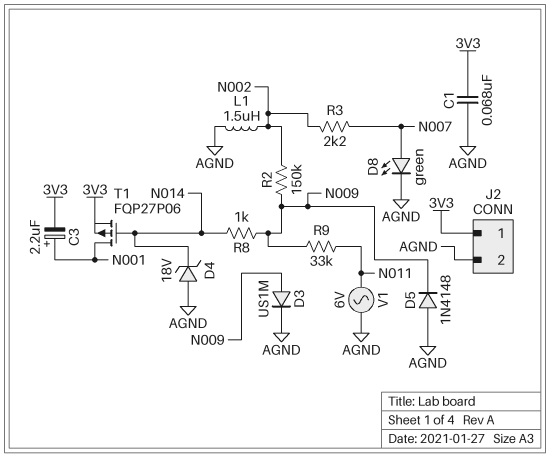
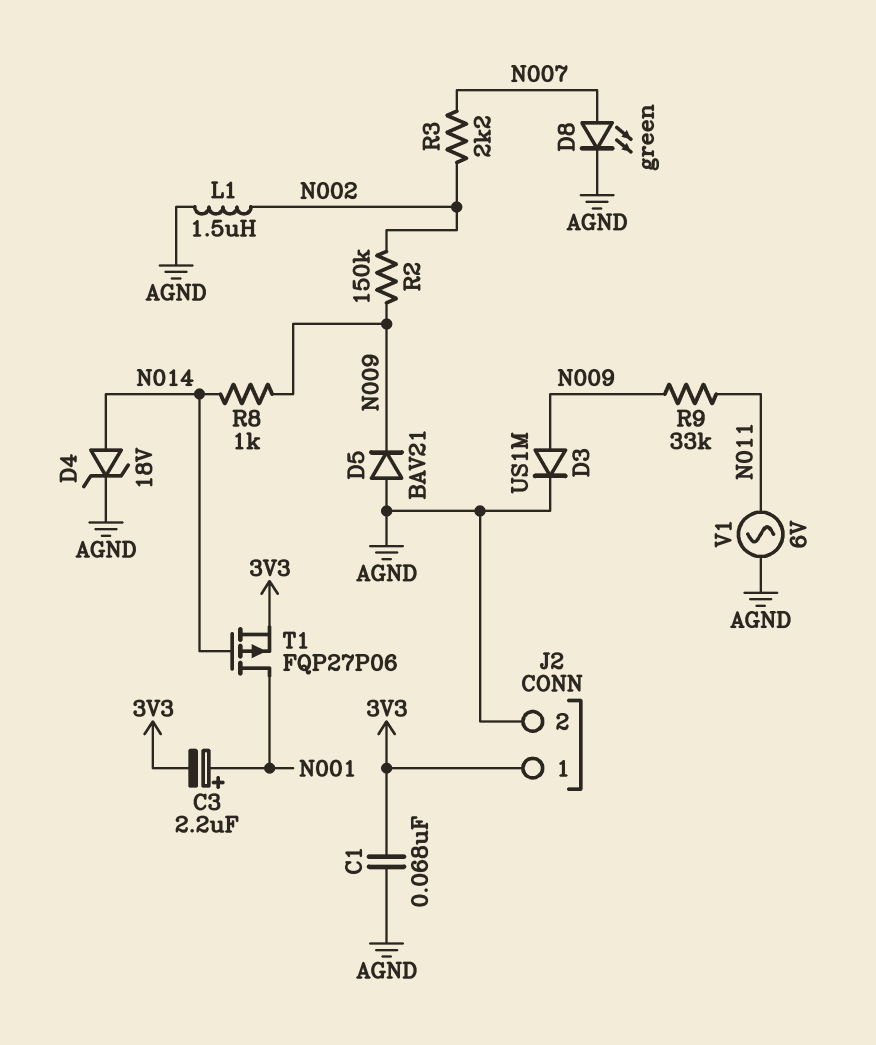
D4: zener 18V (A AGND, K N014) -> zener 18V (A N014, K AGND)
D5: diode 1N4148 (A AGND, K N009) -> diode BAV21 (A AGND, K N009)

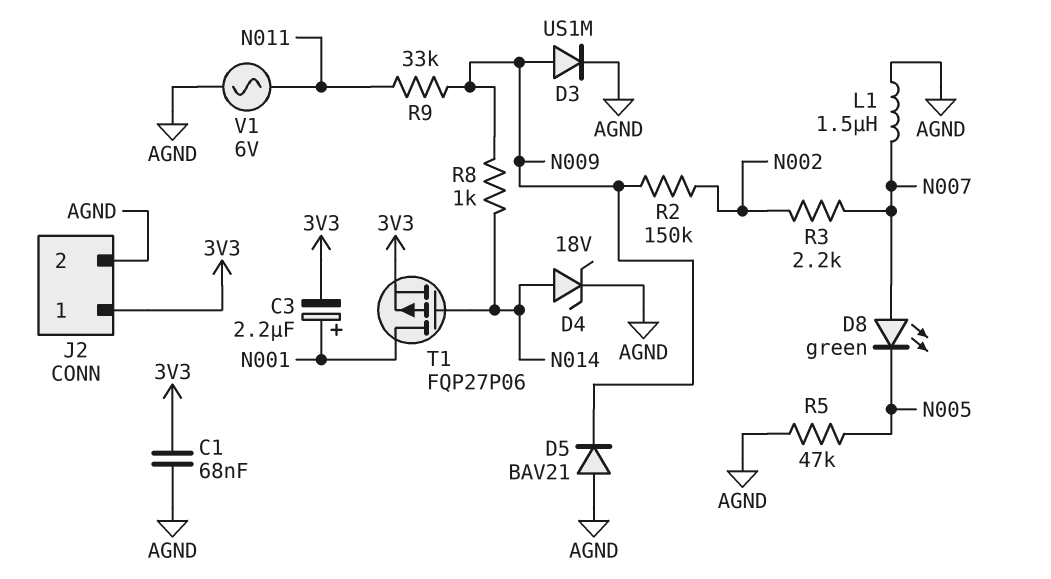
D8: LED green (A N007, K AGND) -> LED green (A N007, K N005)
L1: 1.5uH (AGND, N002) -> 1.5uH (AGND, N007)
R5: none -> 47k (AGND, N005)

